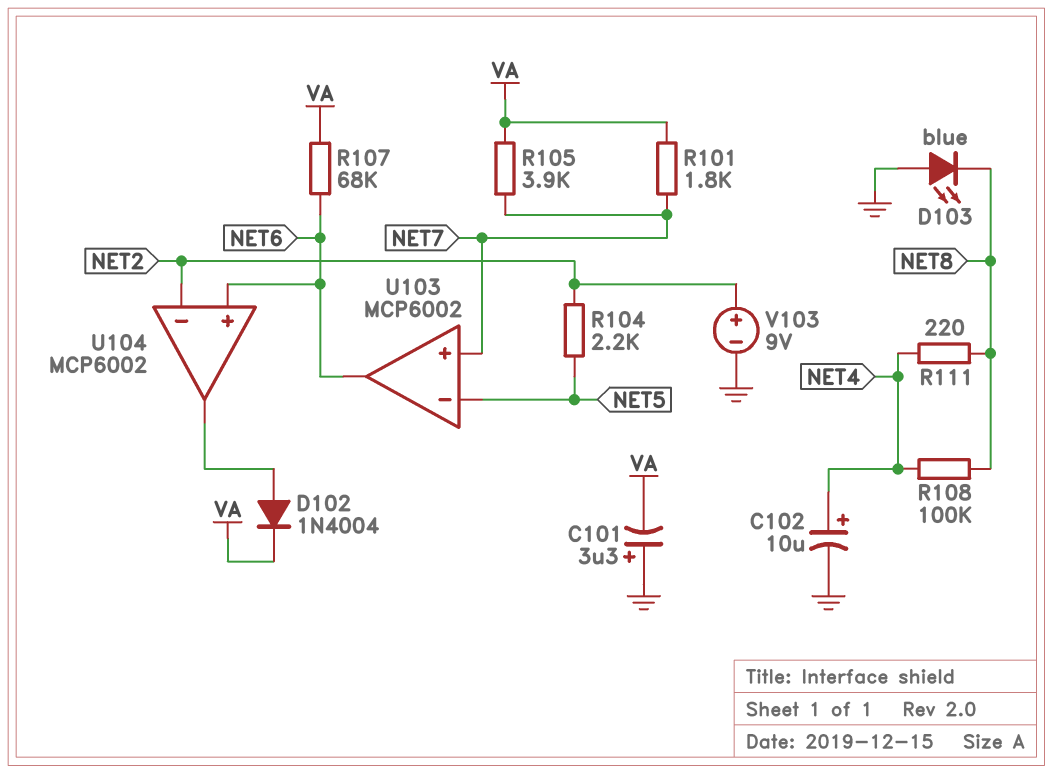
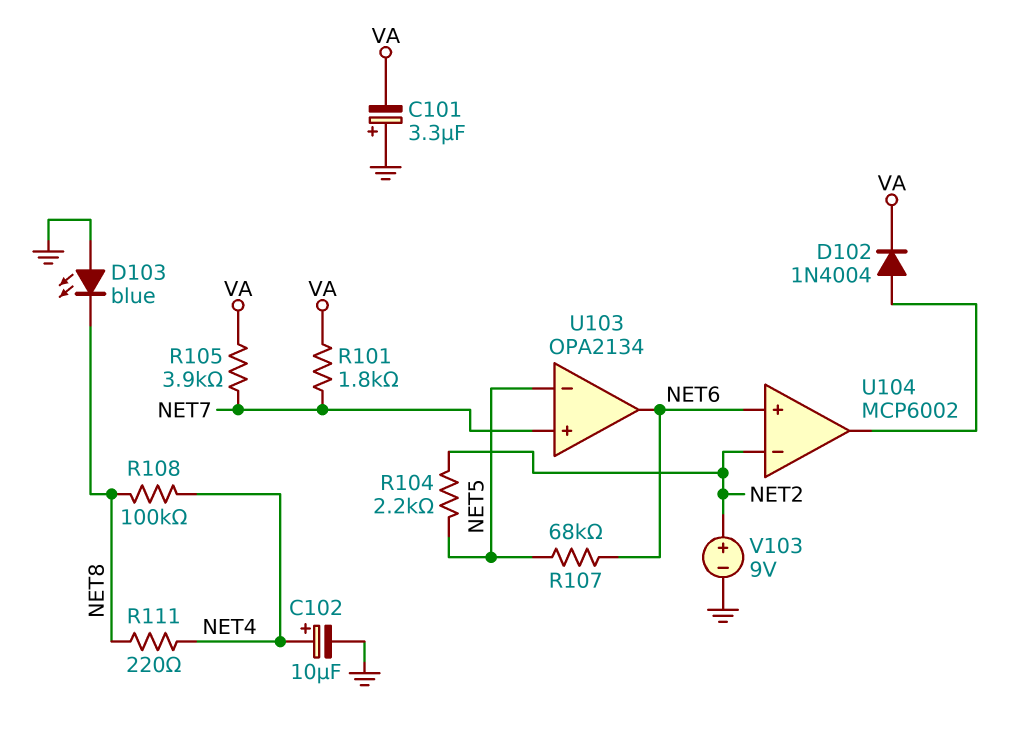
R107: 68k (NET6, VA) -> 68k (NET5, NET6)
U103: MCP6002 -> OPA2134

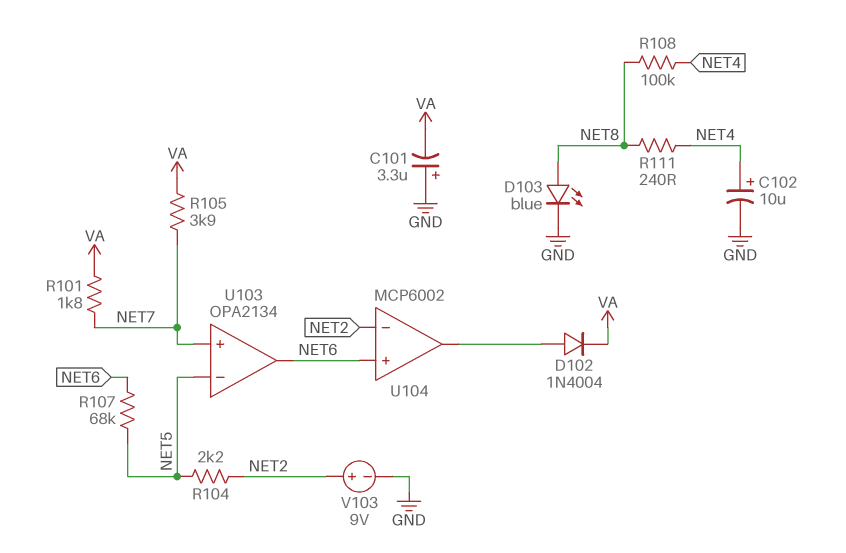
D103: LED blue (A GND, K NET8) -> LED blue (A NET8, K GND)
R111: 220 (NET4, NET8) -> 240 (NET4, NET8)

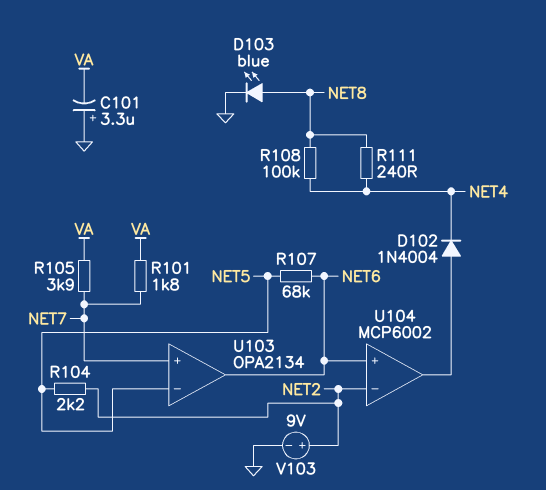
C102: 10uF (plus NET4, minus GND) -> none
D102: diode 1N4004 (A U104/out, K VA) -> diode 1N4004 (A U104/out, K NET4)

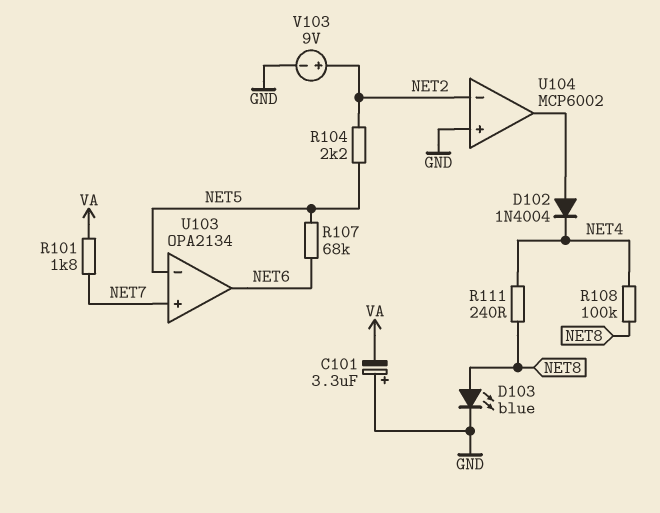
R105: 3.9k (NET7, VA) -> none
U104 pin in+: NET6 -> GND

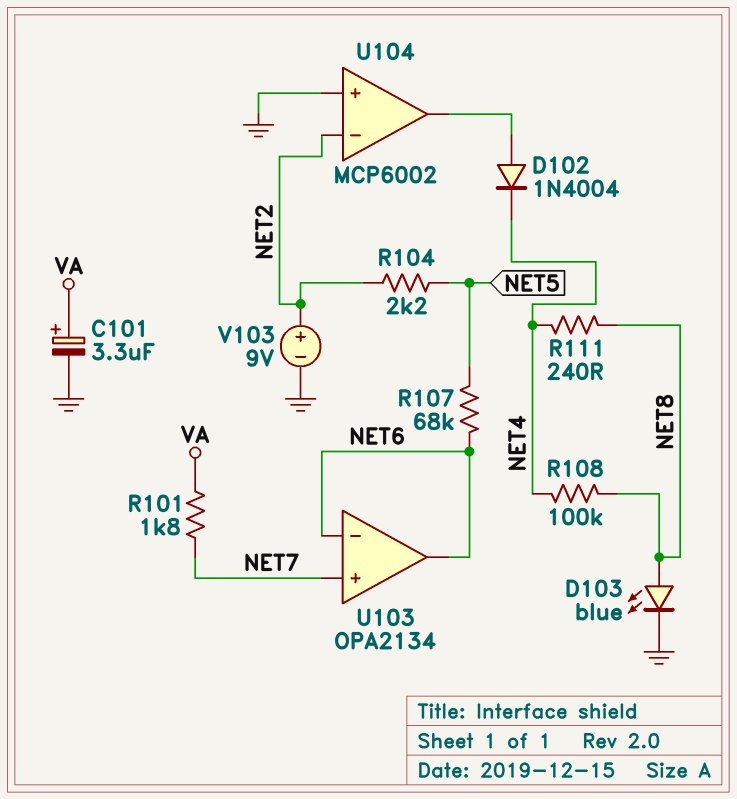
C101: 3.3uF (plus GND, minus VA) -> 3.3uF (plus VA, minus GND)
U103 pin in-: NET5 -> NET6

